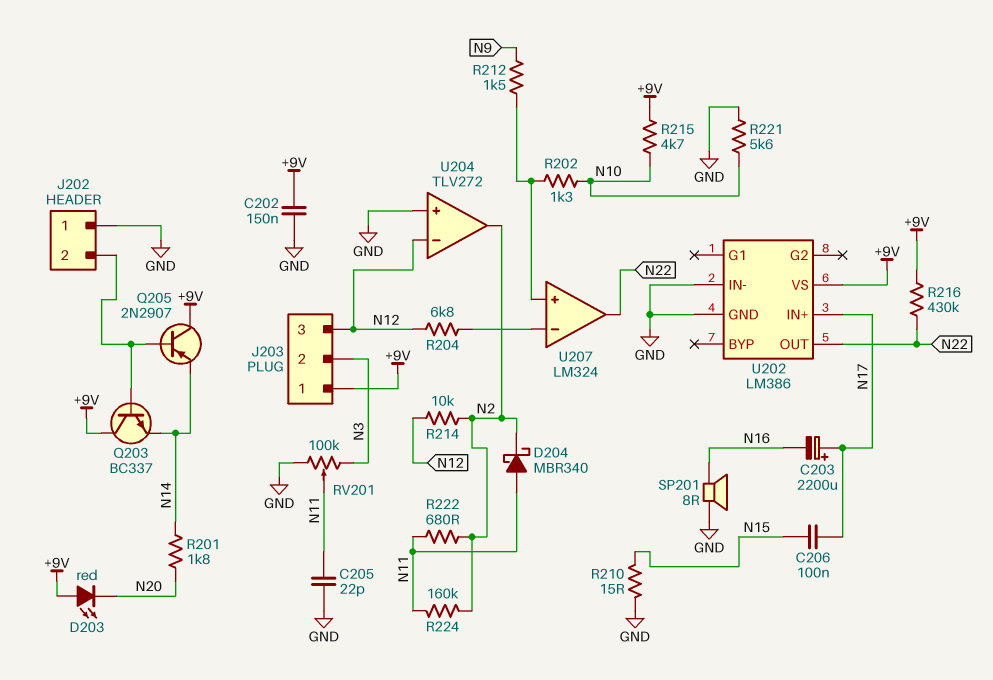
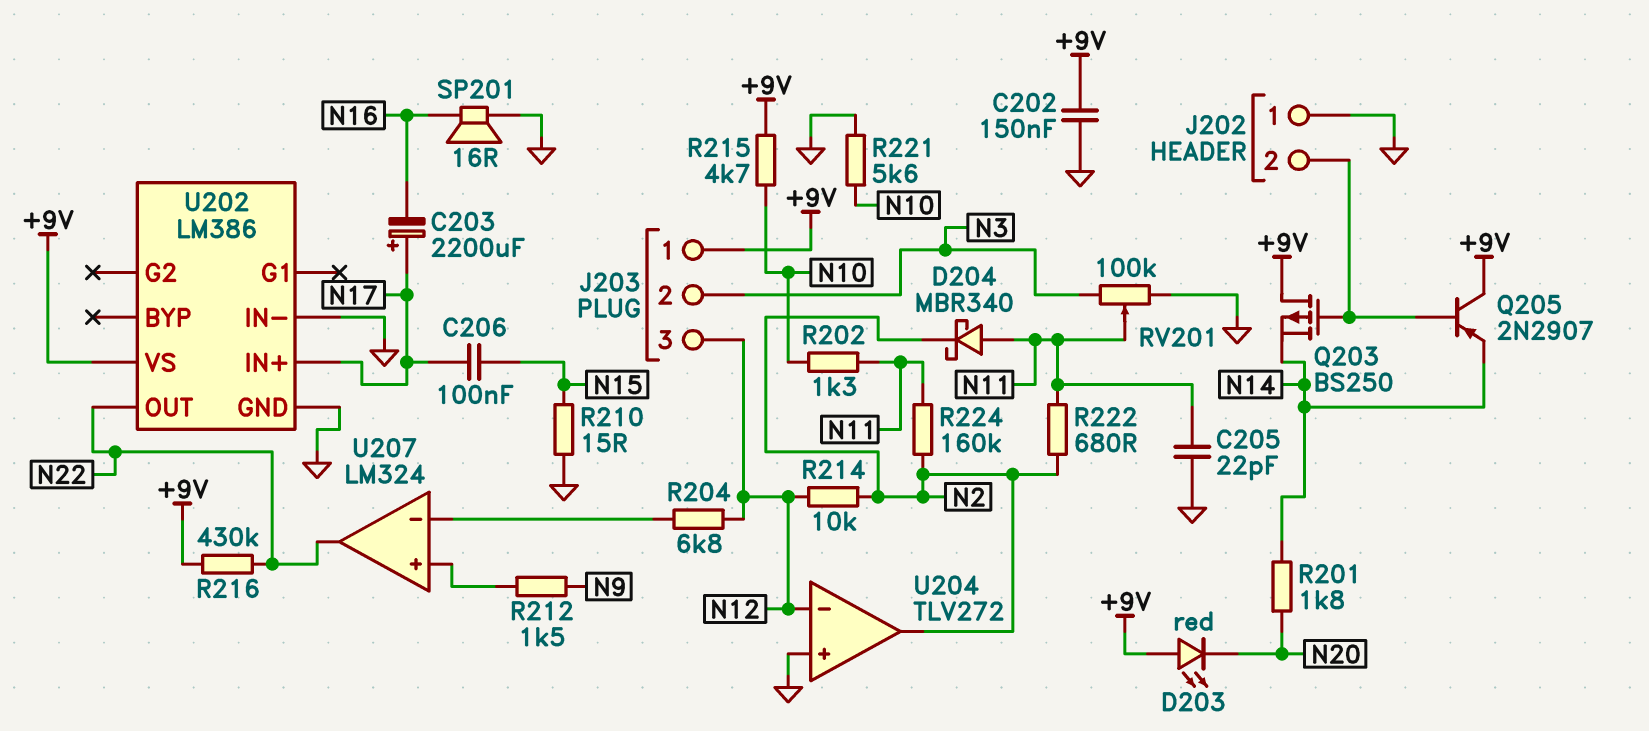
Q203: NPN BC337 (B J202/2, C +9V, E N14) -> PMOS BS250 (G J202/2, D +9V, S N14)
R202: 1.3k (N10, U207/in+) -> 1.3k (N10, N11)
SP201: speaker 8R (GND, N16) -> speaker 16R (GND, N16)

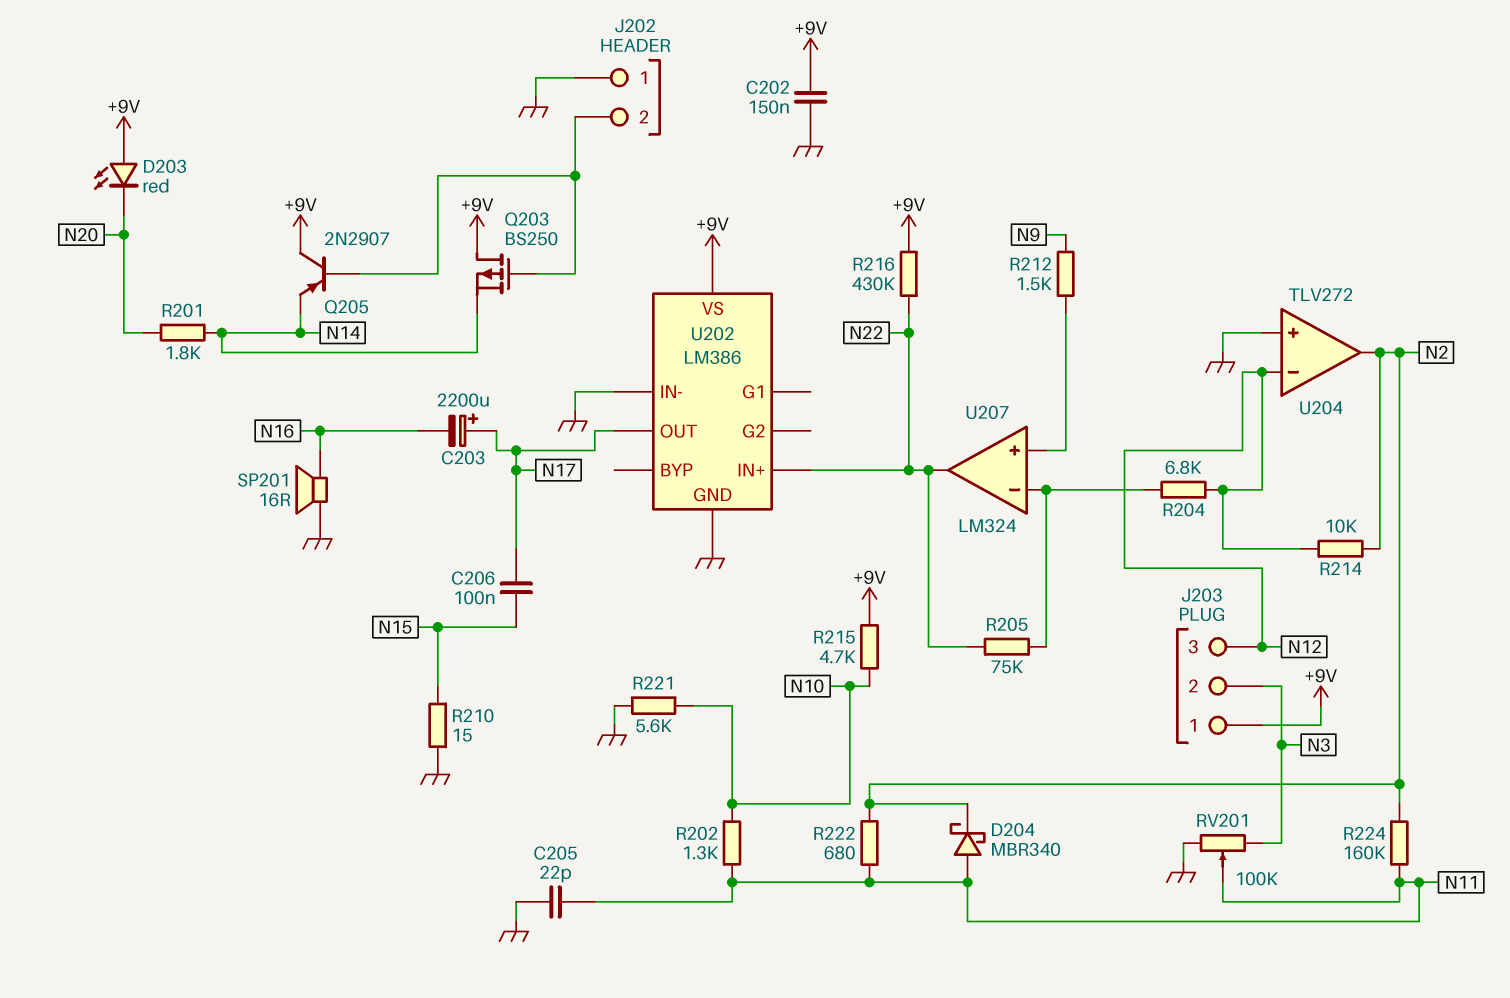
R205: none -> 75k (N22, U207/in-)
U202 pin IN+: N17 -> N22
U202 pin OUT: N22 -> N17

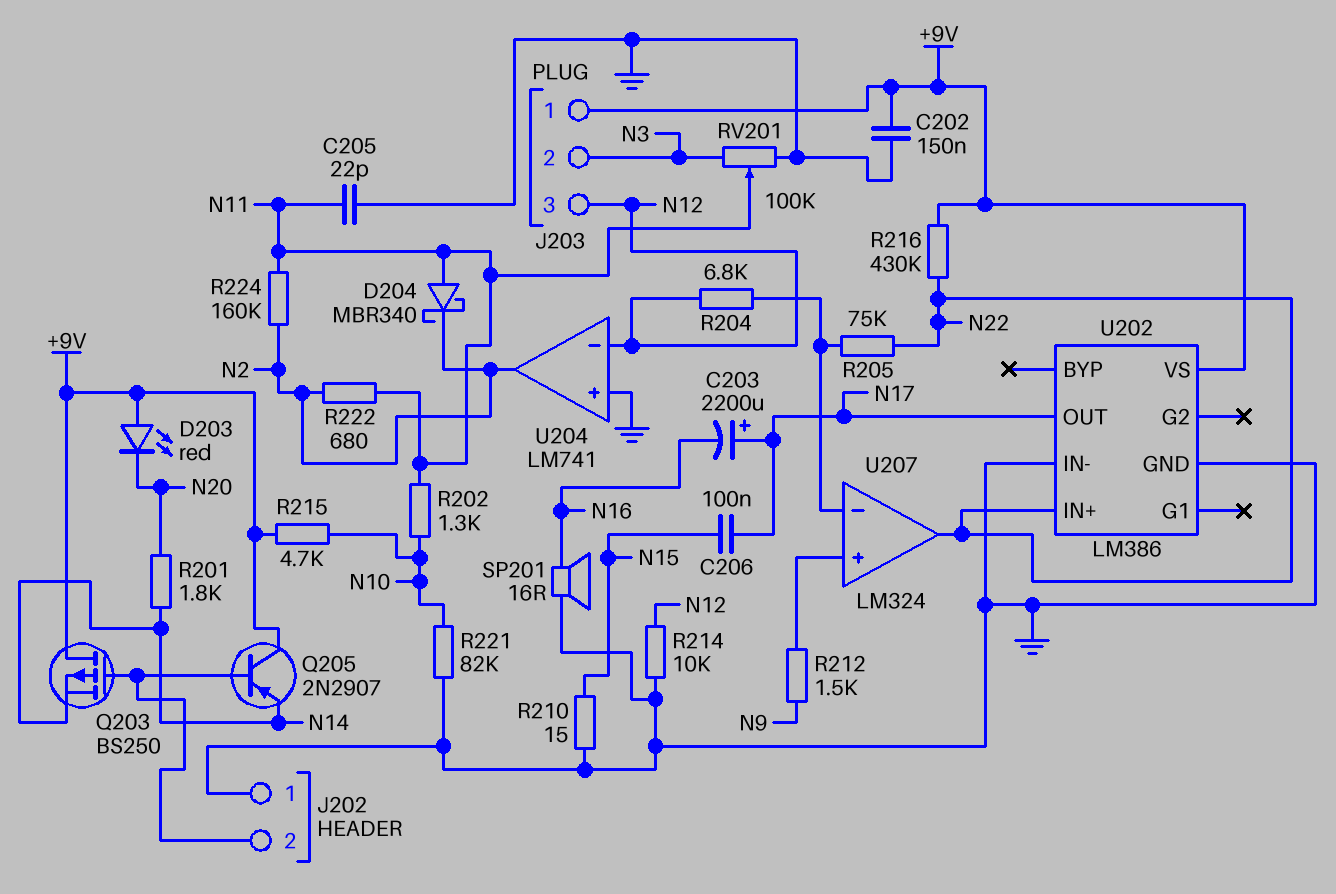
R214: 10k (N2, N12) -> 10k (GND, N12)
R221: 5.6k (GND, N10) -> 82k (GND, N10)
U204: TLV272 -> LM741

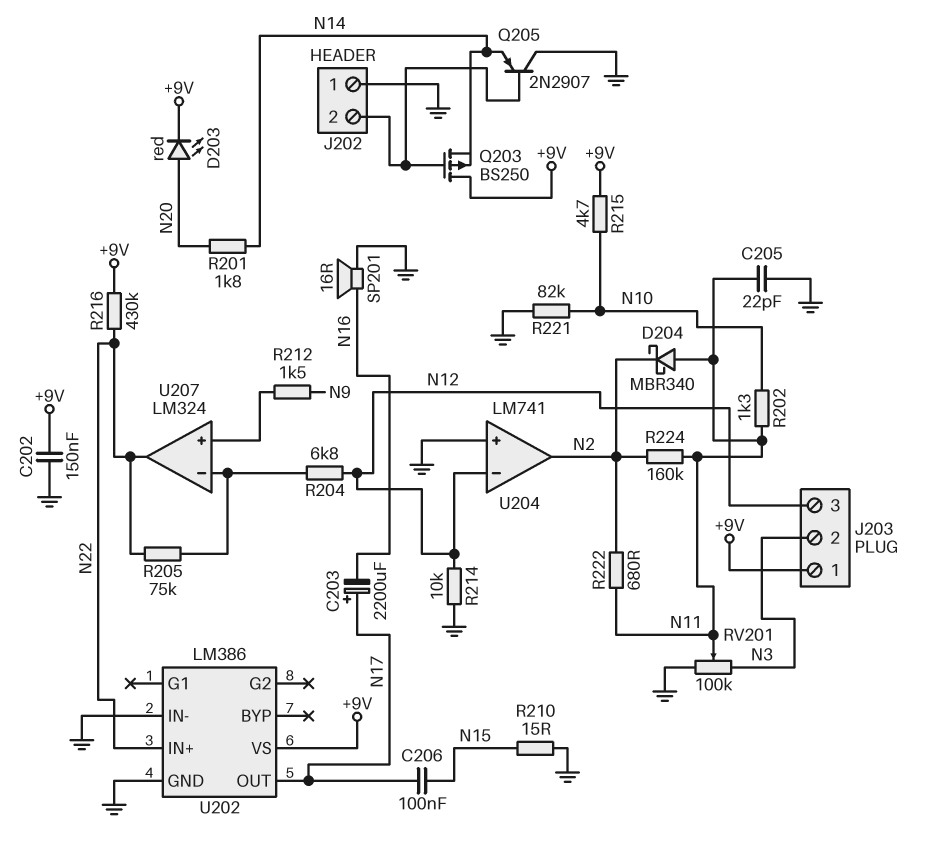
D203: LED red (A +9V, K N20) -> LED red (A N20, K +9V)
Q205: PNP 2N2907 (B J202/2, C +9V, E N14) -> PNP 2N2907 (B J202/2, C GND, E N14)

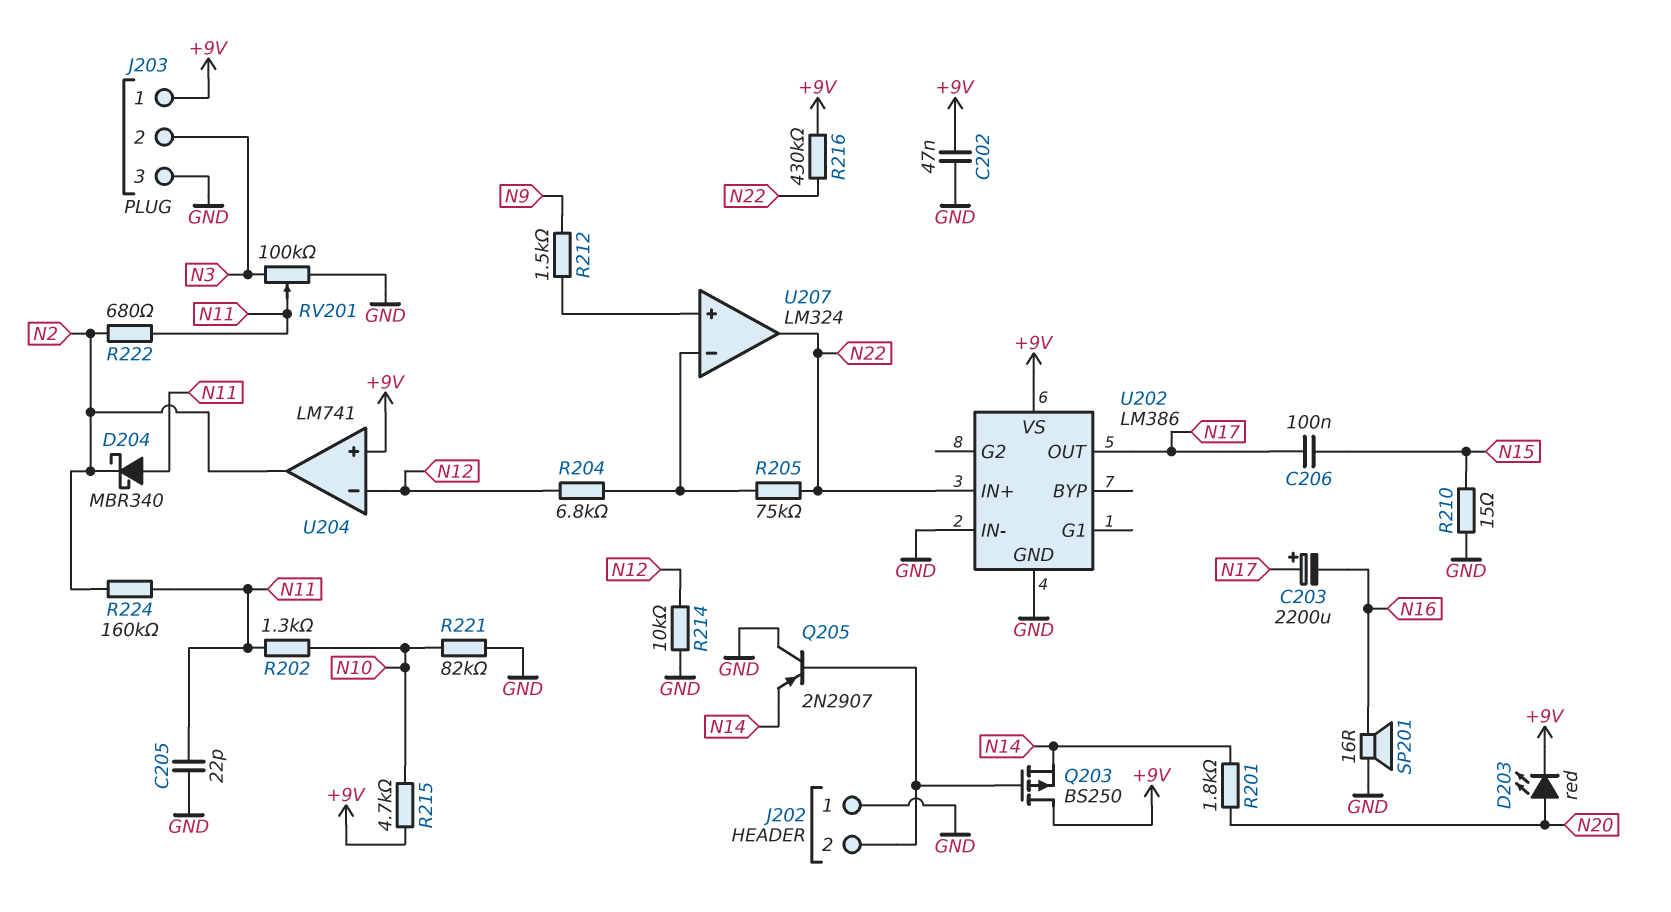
C202: 150nF (+9V, GND) -> 47nF (+9V, GND)
J203 pin 3: N12 -> GND
U204 pin in+: GND -> +9V

